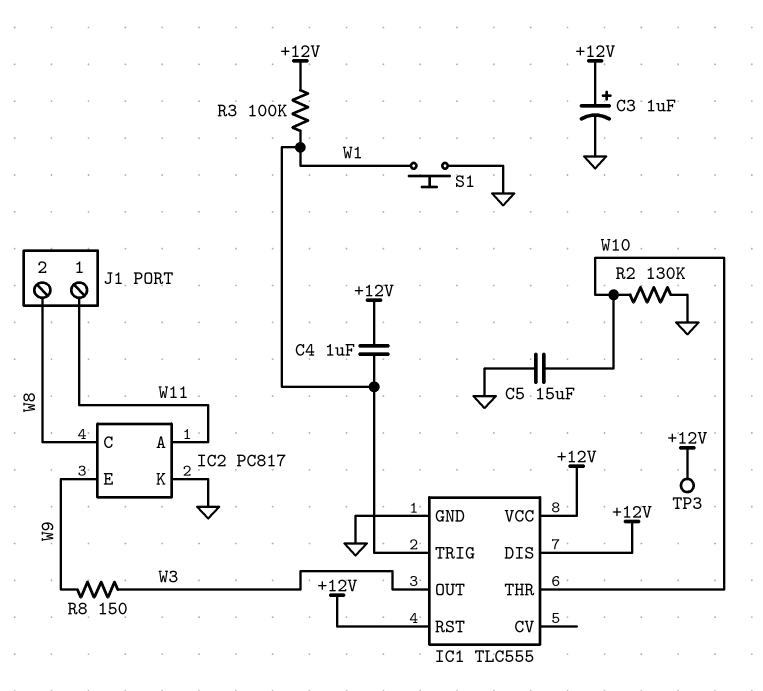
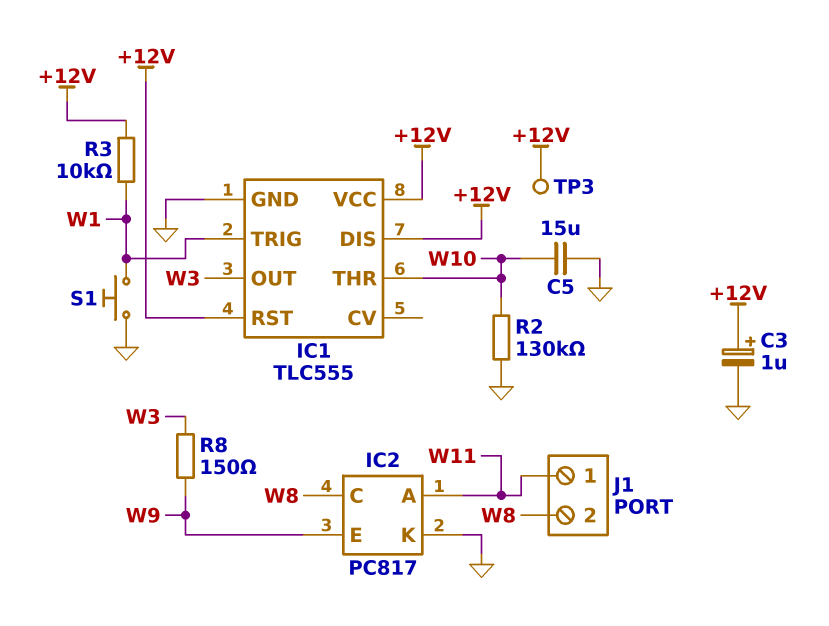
C4: 1uF (+12V, W1) -> none
R3: 100k (+12V, W1) -> 10k (+12V, W1)

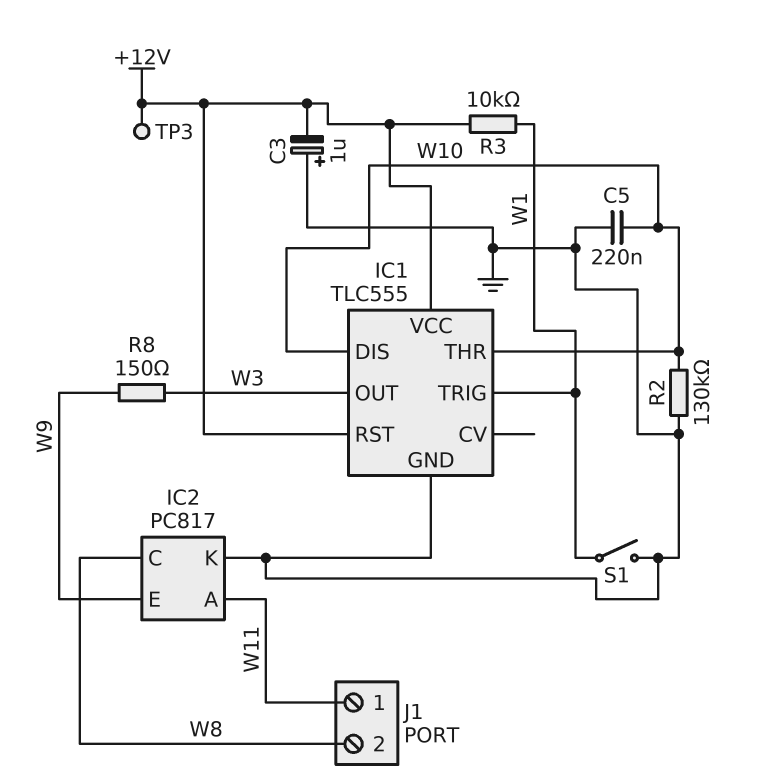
C3: 1uF (plus +12V, minus GND) -> 1uF (plus GND, minus +12V)
C5: 15uF (GND, W10) -> 220nF (GND, W10)
IC1 pin DIS: +12V -> W10
S1: button (GND, W1) -> switch (GND, W1)

